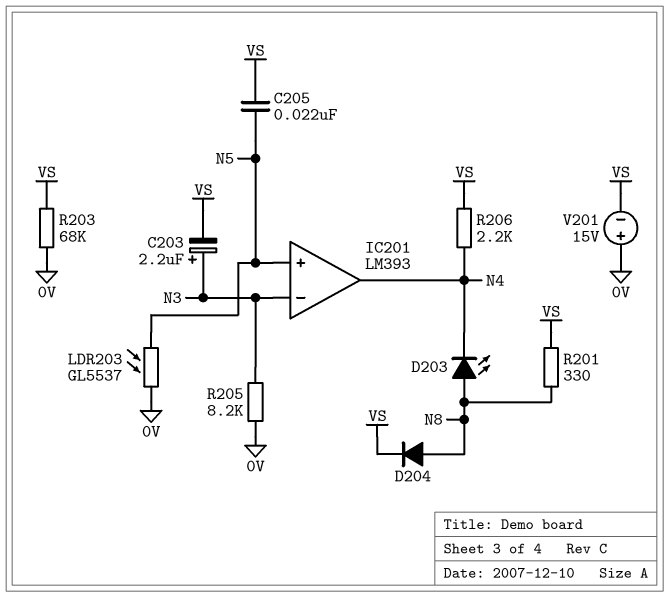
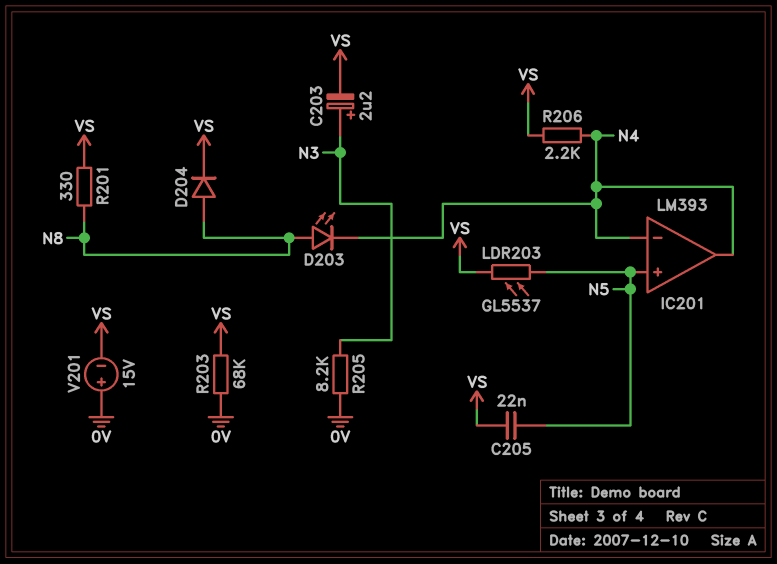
IC201 pin in-: N3 -> N4
LDR203: GL5537 (0V, N5) -> GL5537 (N5, VS)

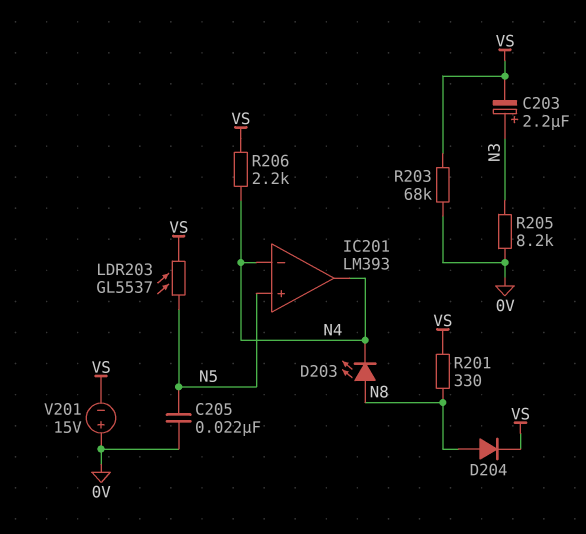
C205: 22nF (N5, VS) -> 22nF (0V, N5)

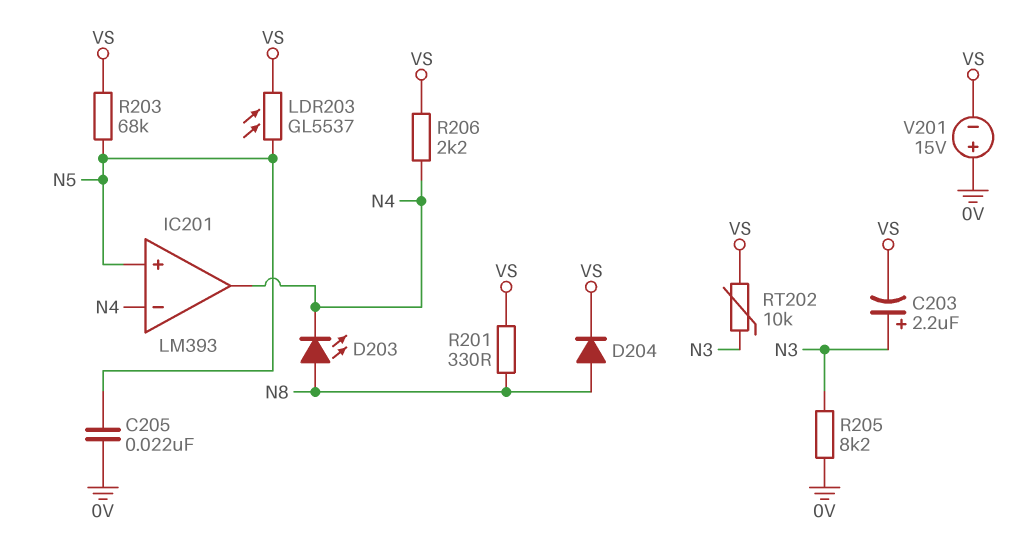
R203: 68k (0V, VS) -> 68k (N5, VS)
RT202: none -> 10k (N3, VS)

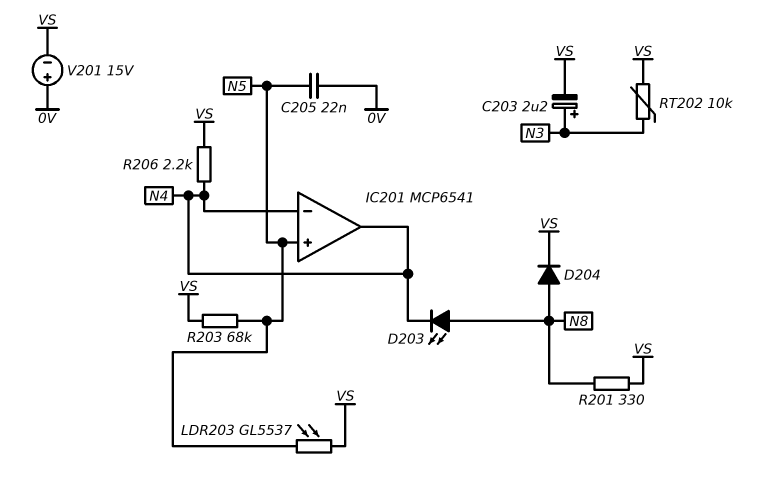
IC201: LM393 -> MCP6541
R205: 8.2k (0V, N3) -> none

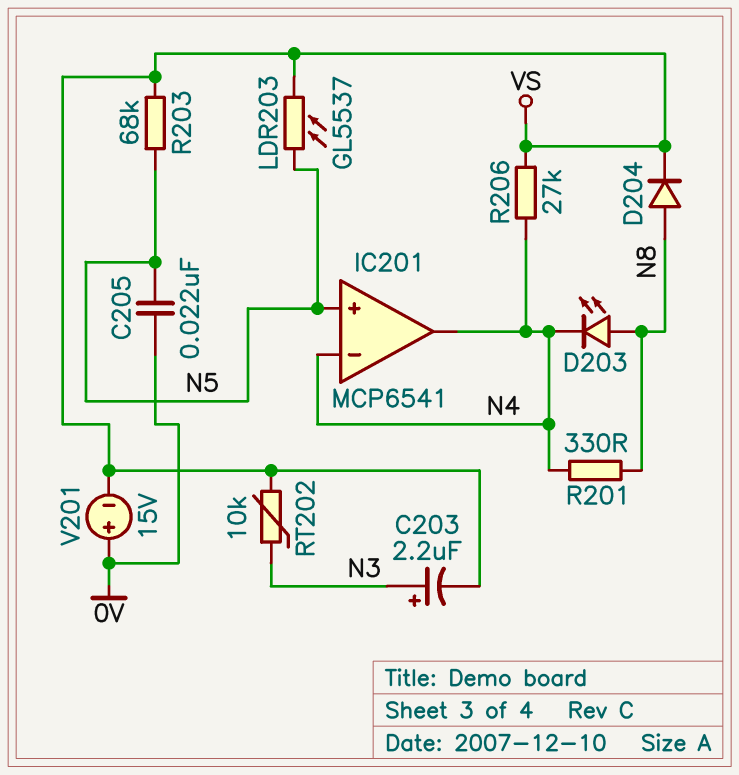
R201: 330 (N8, VS) -> 330 (N4, N8)
R206: 2.2k (N4, VS) -> 27k (N4, VS)

